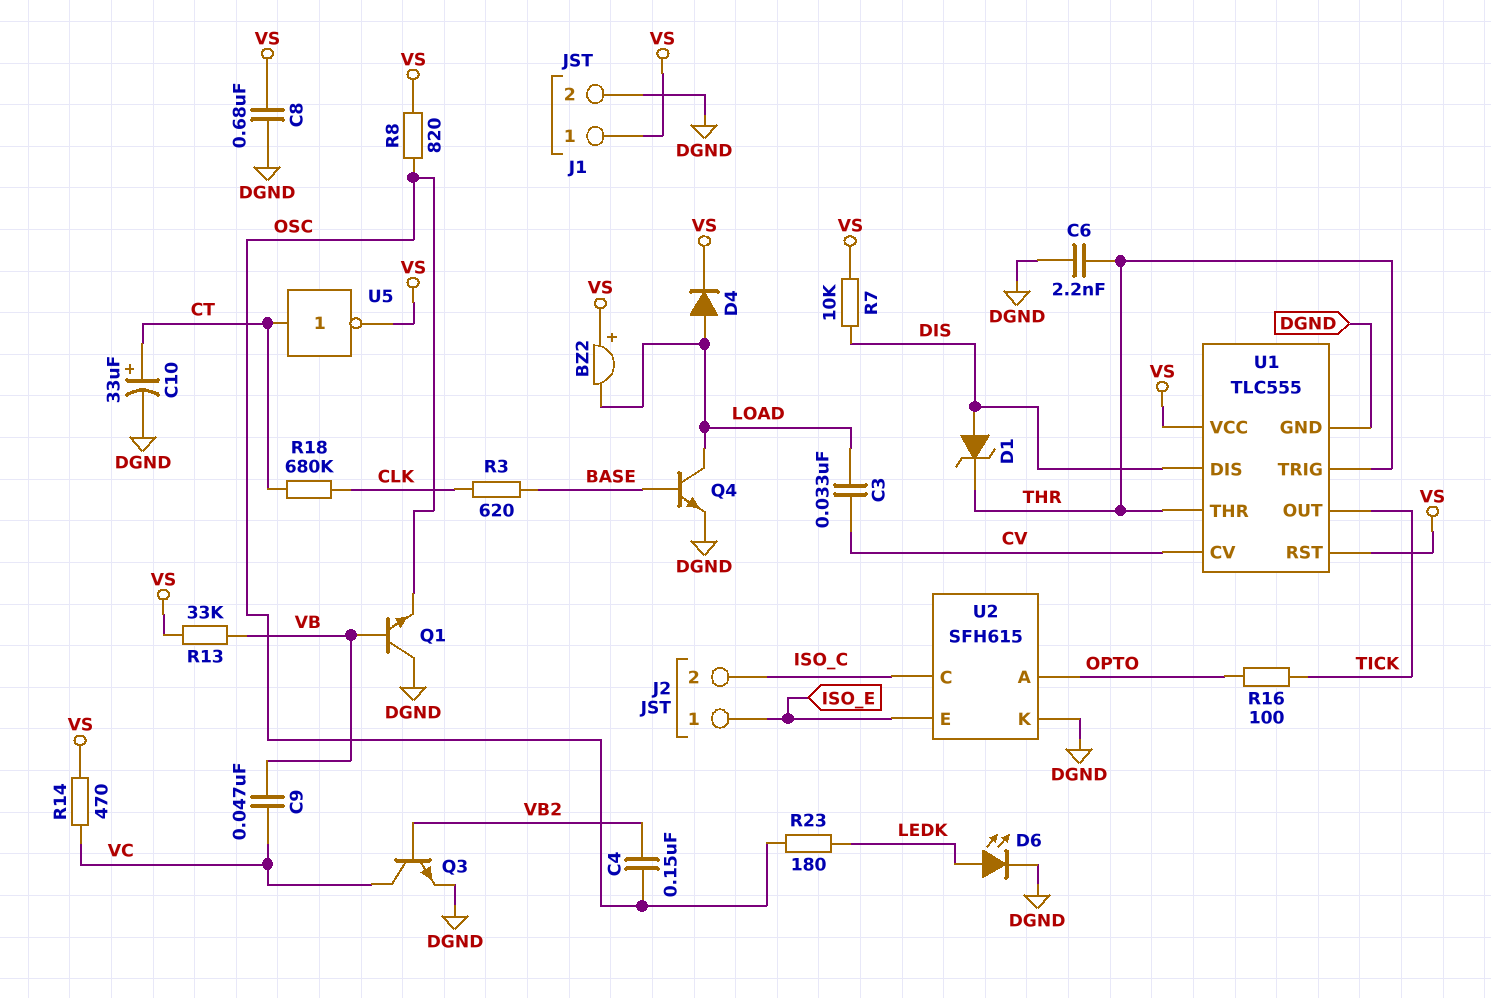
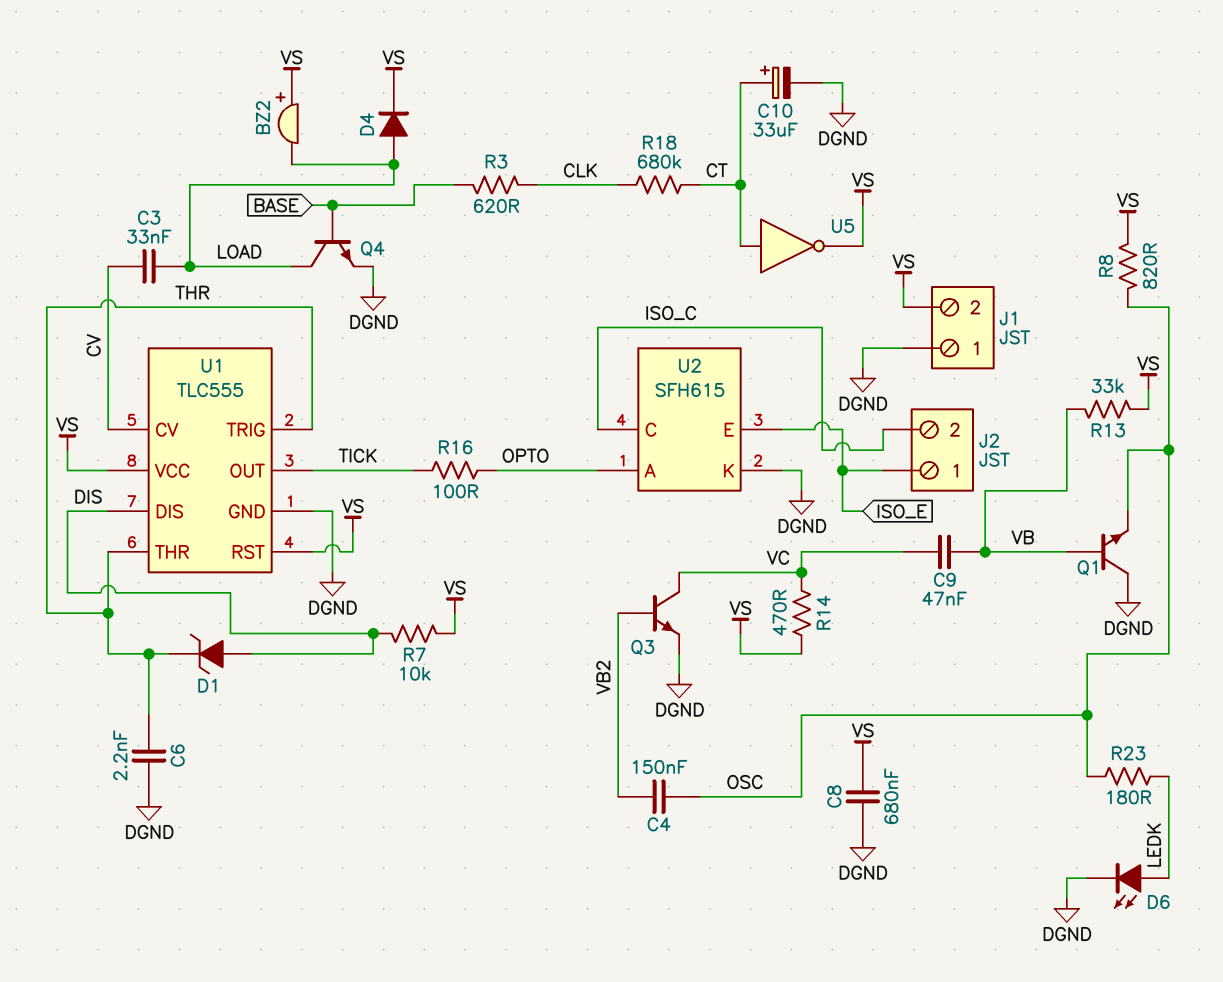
J1 pin 1: VS -> DGND
J1 pin 2: DGND -> VS

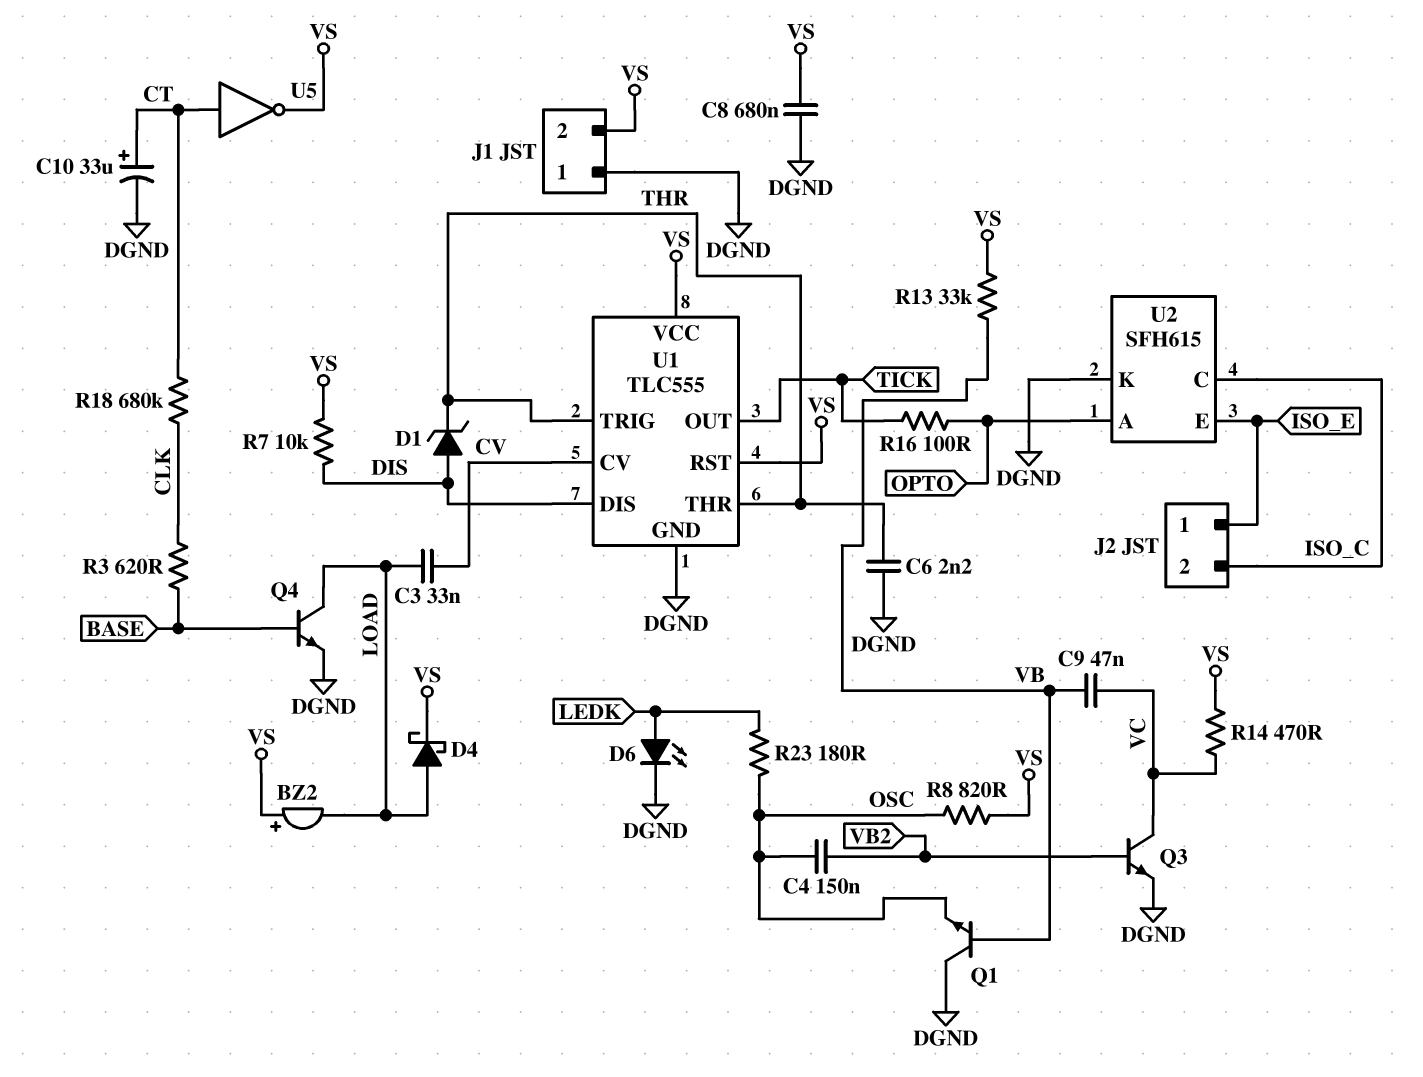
D4: diode (A LOAD, K VS) -> schottky (A LOAD, K VS)

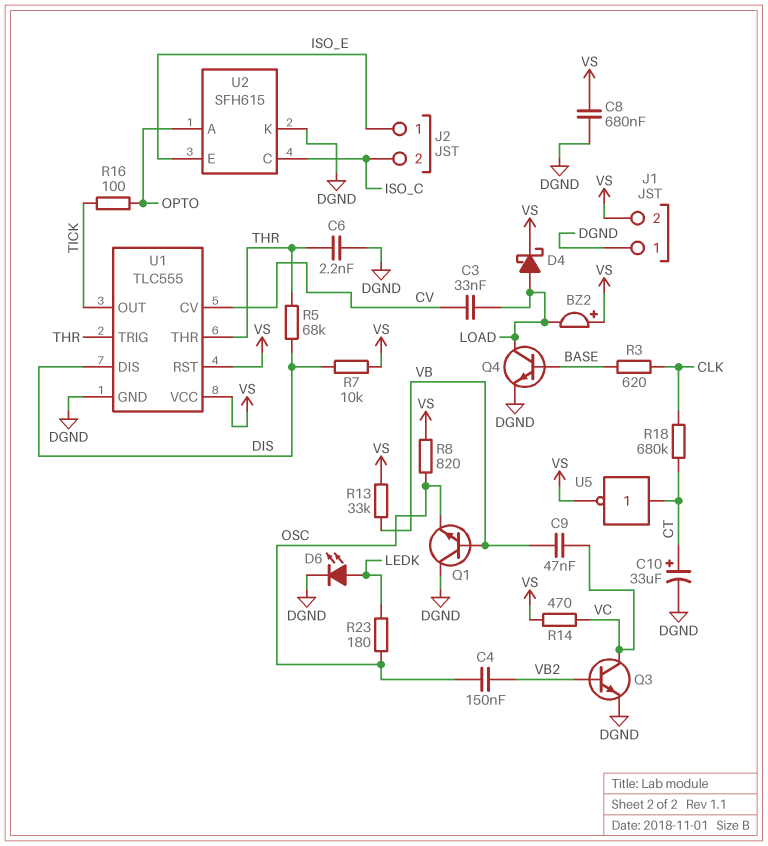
D1: zener (A DIS, K THR) -> none
R5: none -> 68k (DIS, THR)

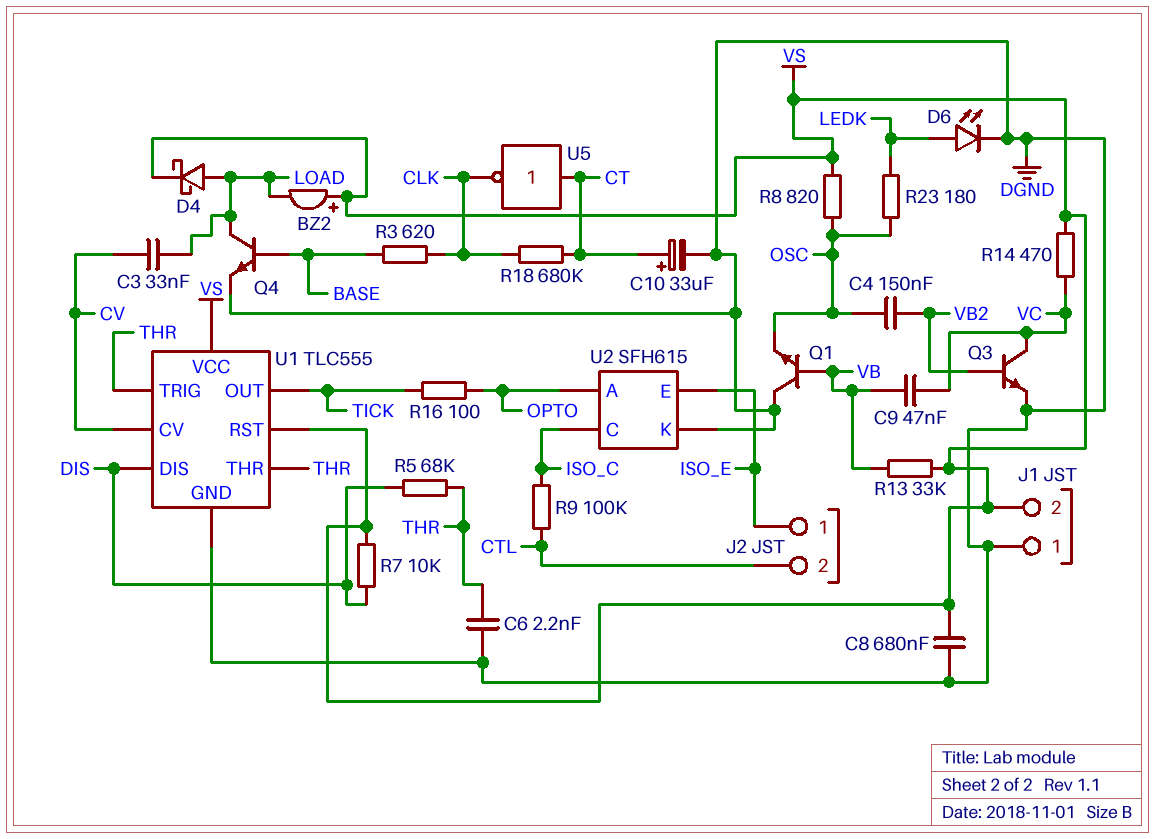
J2 pin 2: ISO_C -> CTL
R9: none -> 100k (CTL, ISO_C)
U5: NOT (in CT, out VS) -> NOT (in CT, out CLK)

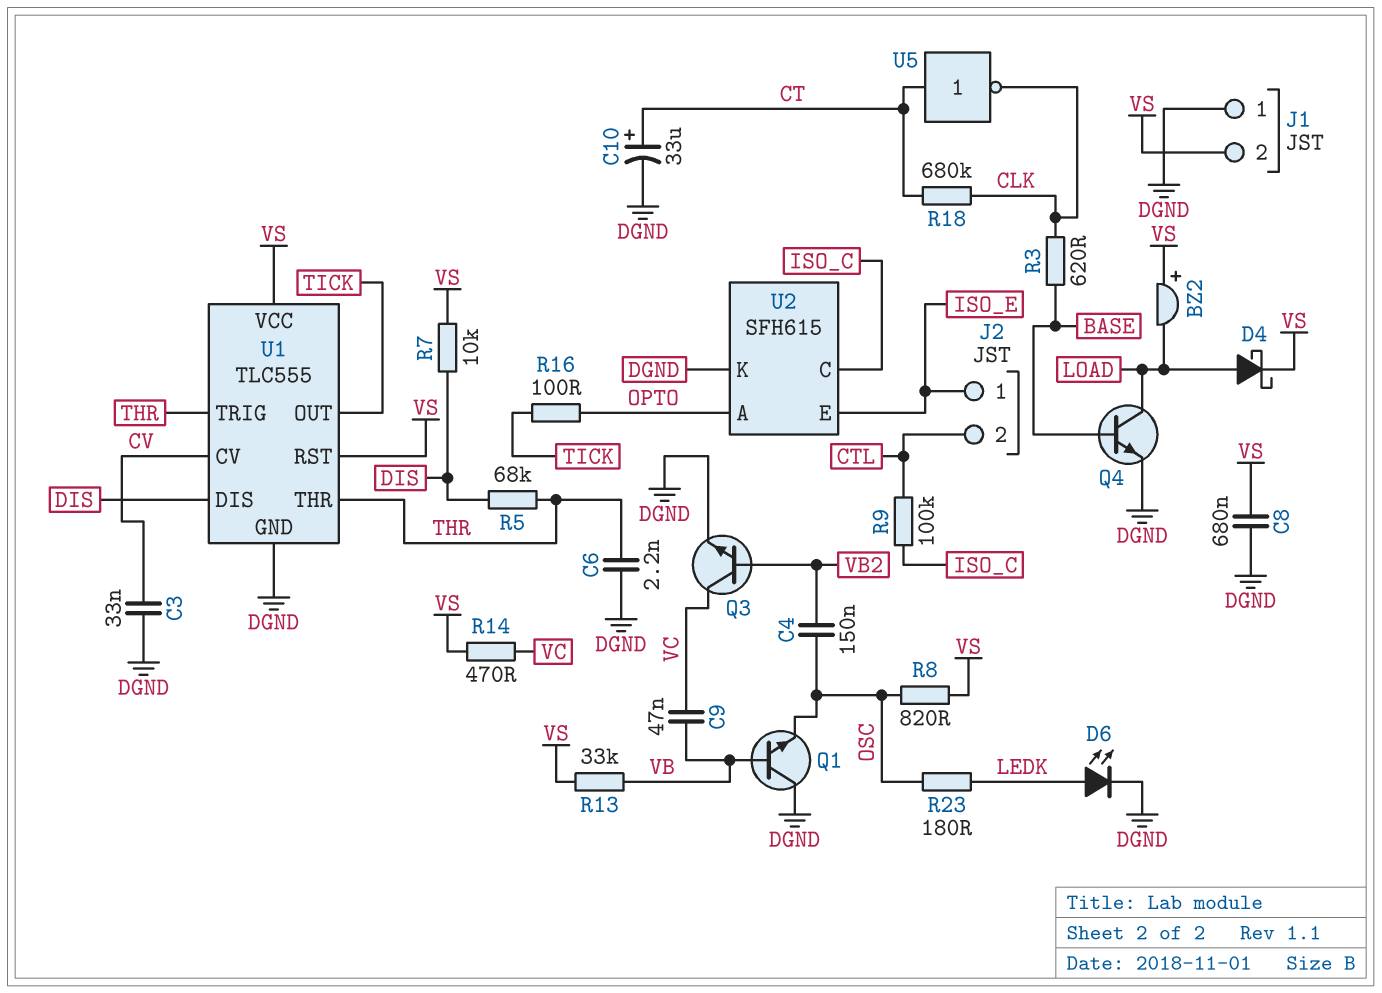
C3: 33nF (CV, LOAD) -> 33nF (CV, DGND)

